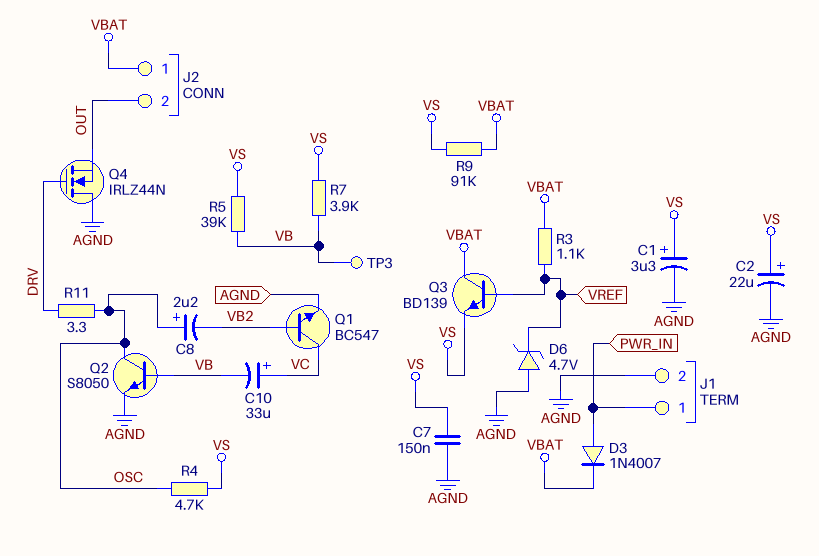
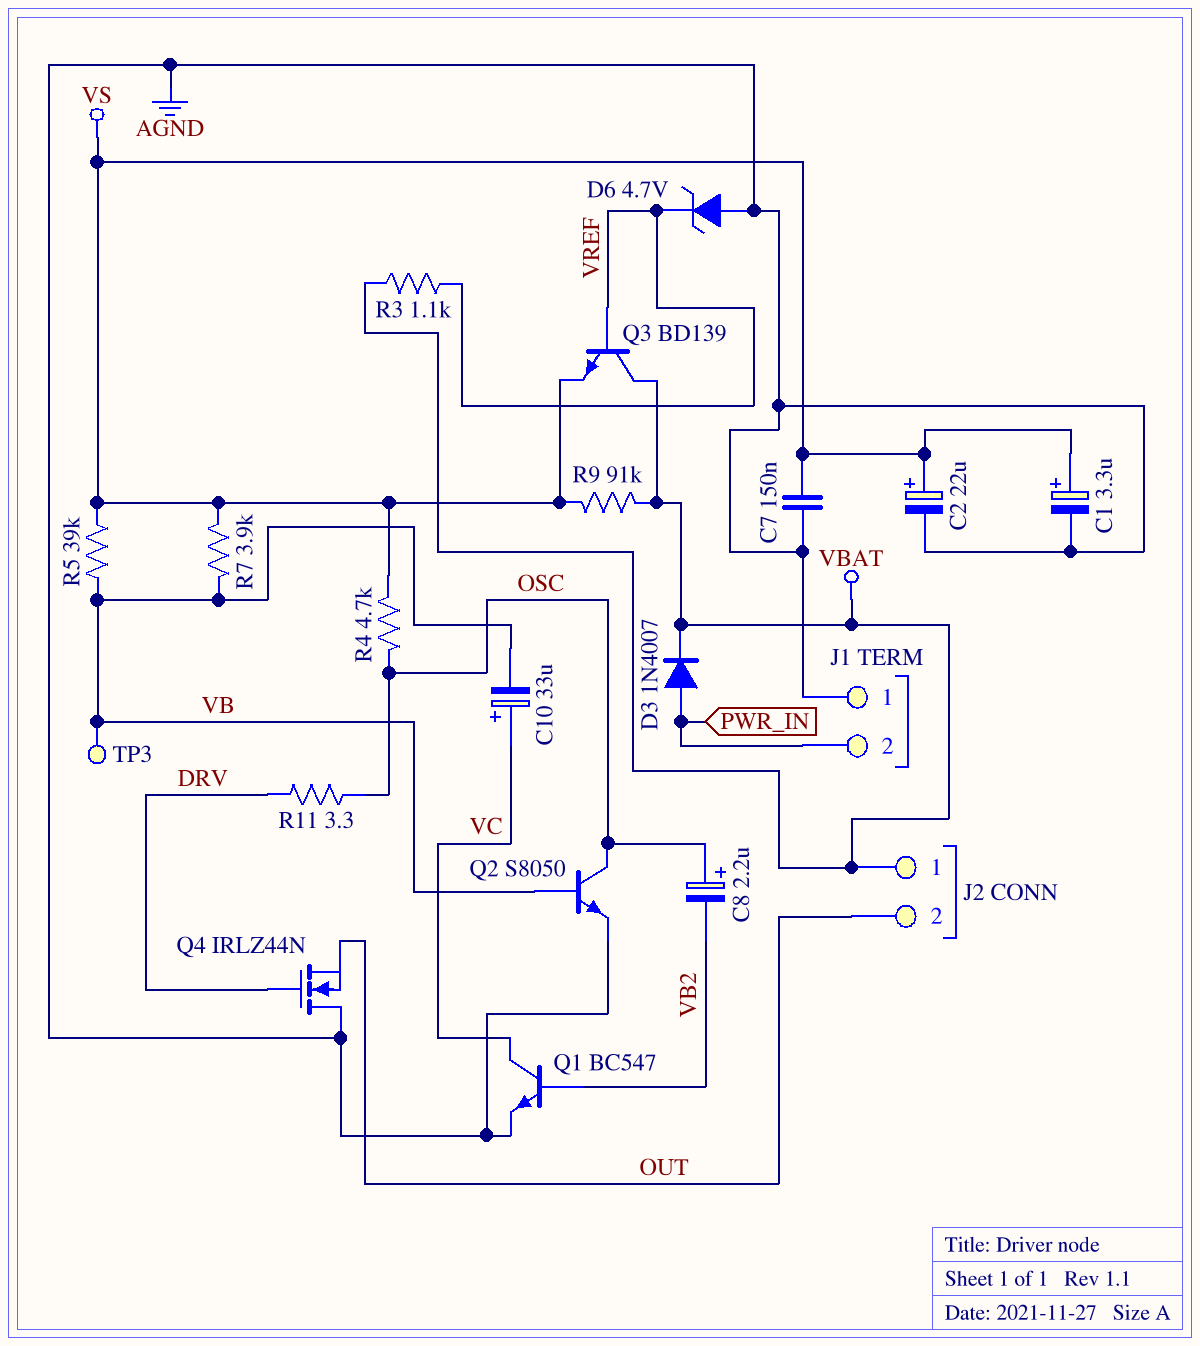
J1 pin 1: PWR_IN -> AGND
J1 pin 2: AGND -> PWR_IN

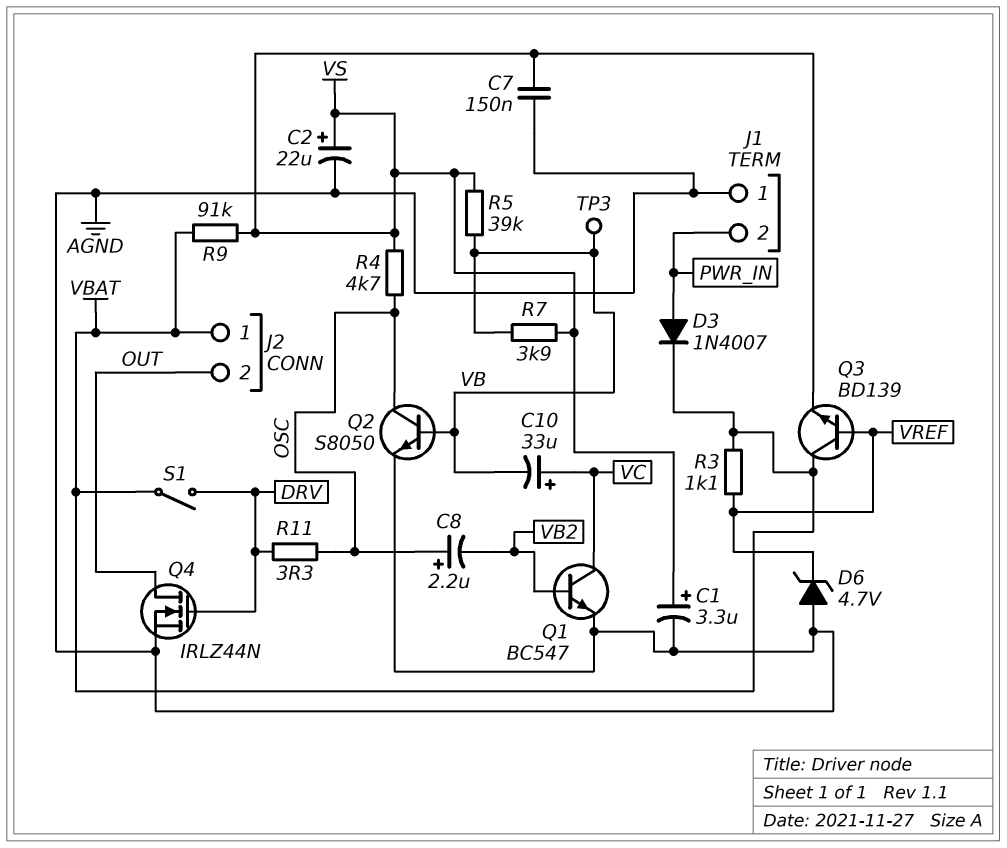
Q4: NMOS IRLZ44N (G DRV, D AGND, S OUT) -> NMOS IRLZ44N (G DRV, D OUT, S AGND)
S1: none -> switch (DRV, VBAT)

